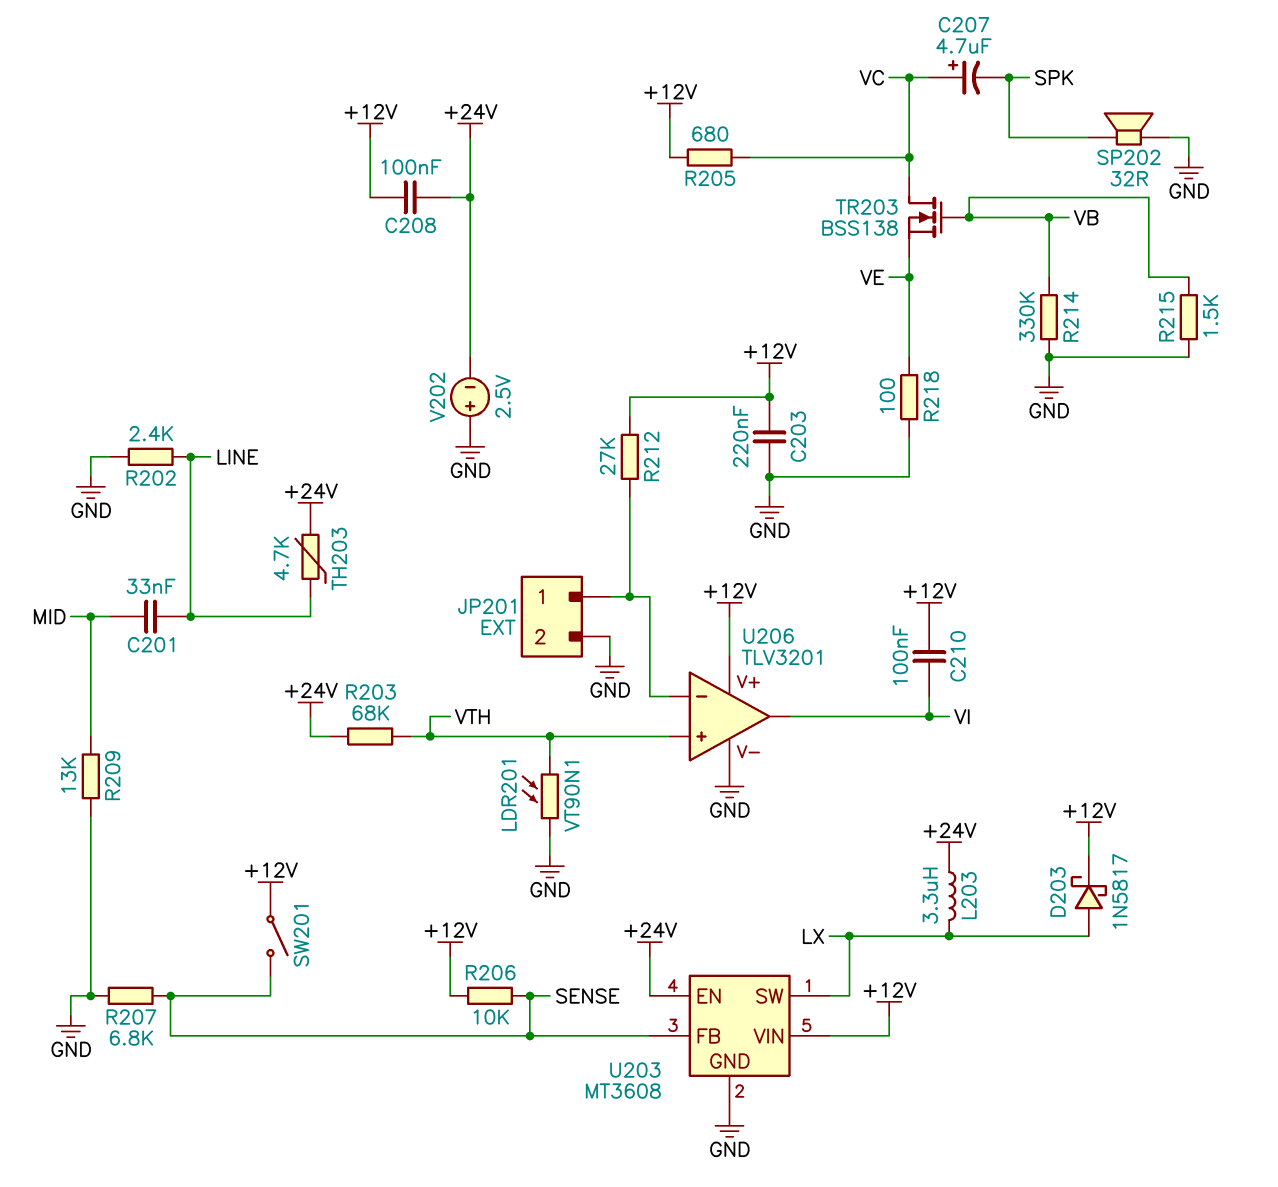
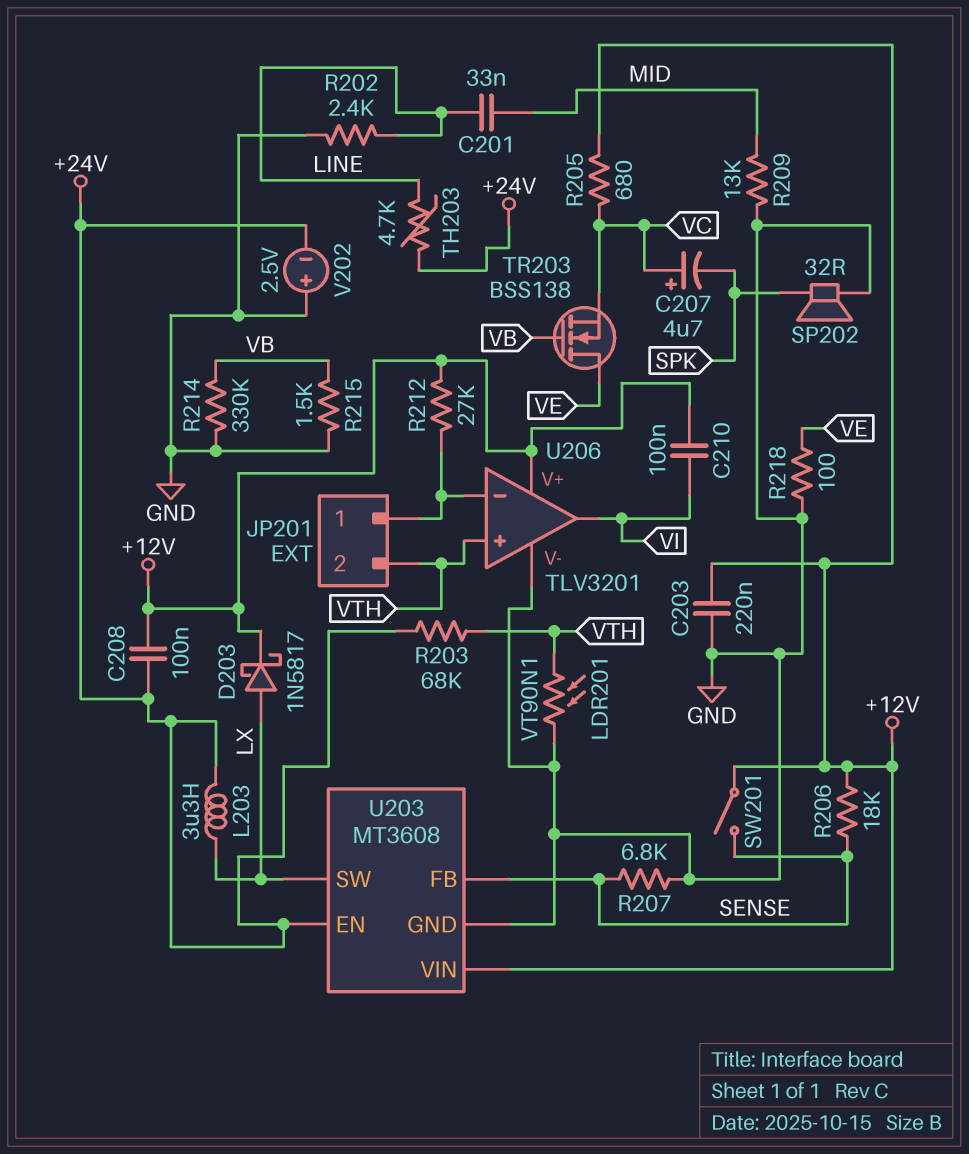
JP201 pin 2: GND -> VTH
R206: 10k (+12V, SENSE) -> 18k (+12V, SENSE)
TR203: NMOS BSS138 (G VB, D VC, S VE) -> NMOS BSS138 (G VB, D VE, S VC)

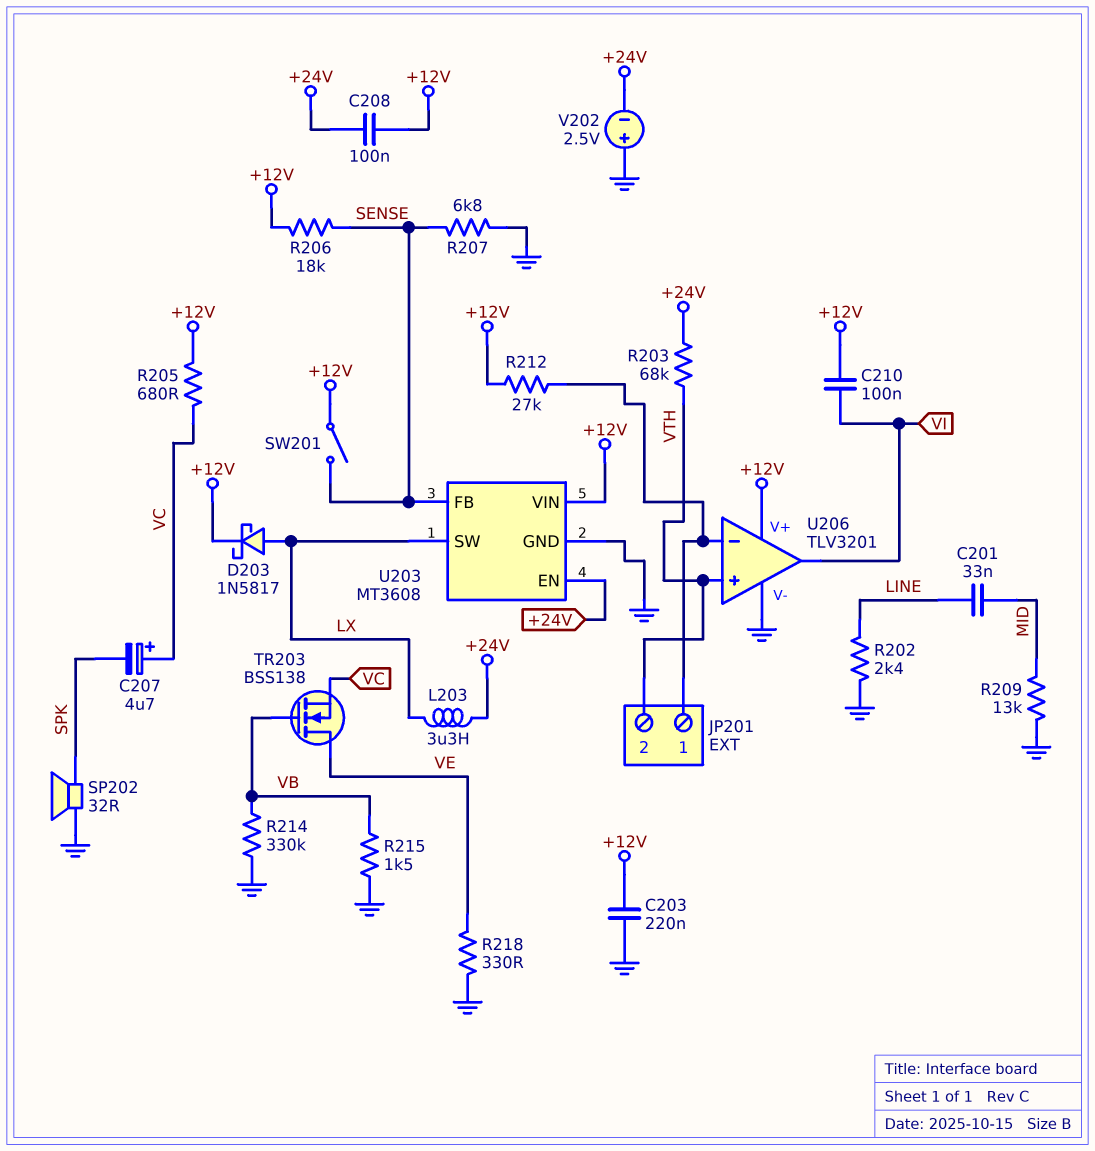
LDR201: VT90N1 (GND, VTH) -> none
R218: 100 (GND, VE) -> 330 (GND, VE)
TH203: 4.7k (+24V, LINE) -> none

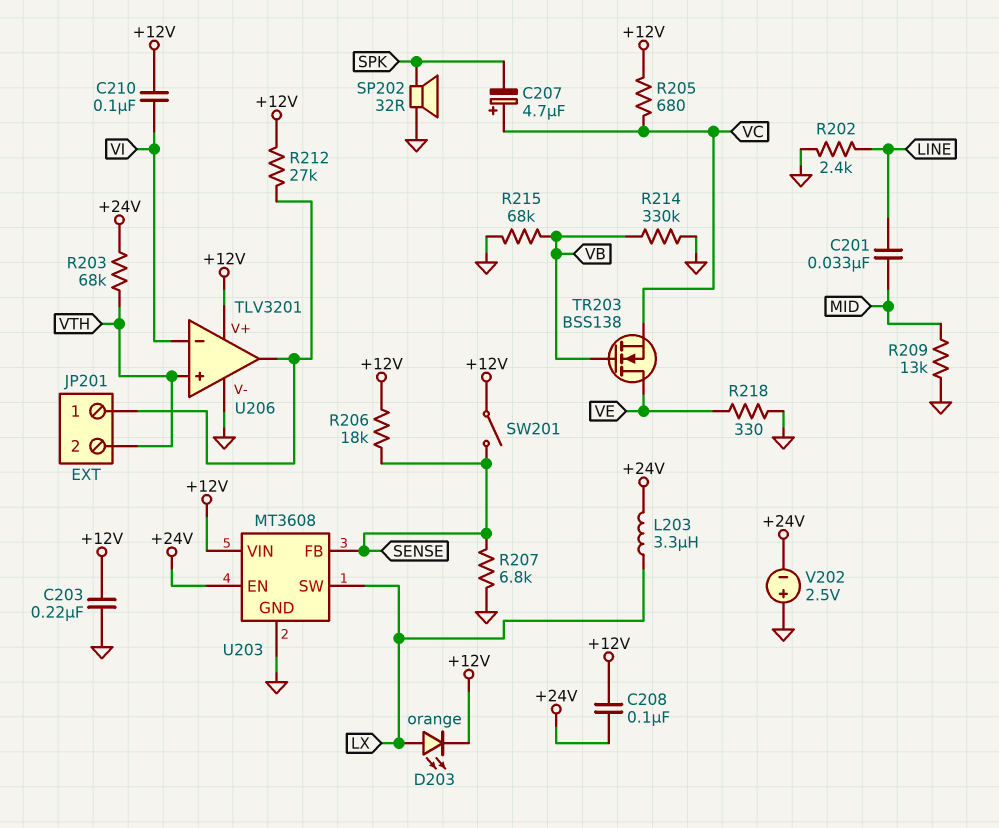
D203: schottky 1N5817 (A LX, K +12V) -> LED orange (A LX, K +12V)
R215: 1.5k (GND, VB) -> 68k (GND, VB)
U206 pin in-: JP201/1 -> VI
U206 pin out: VI -> JP201/1

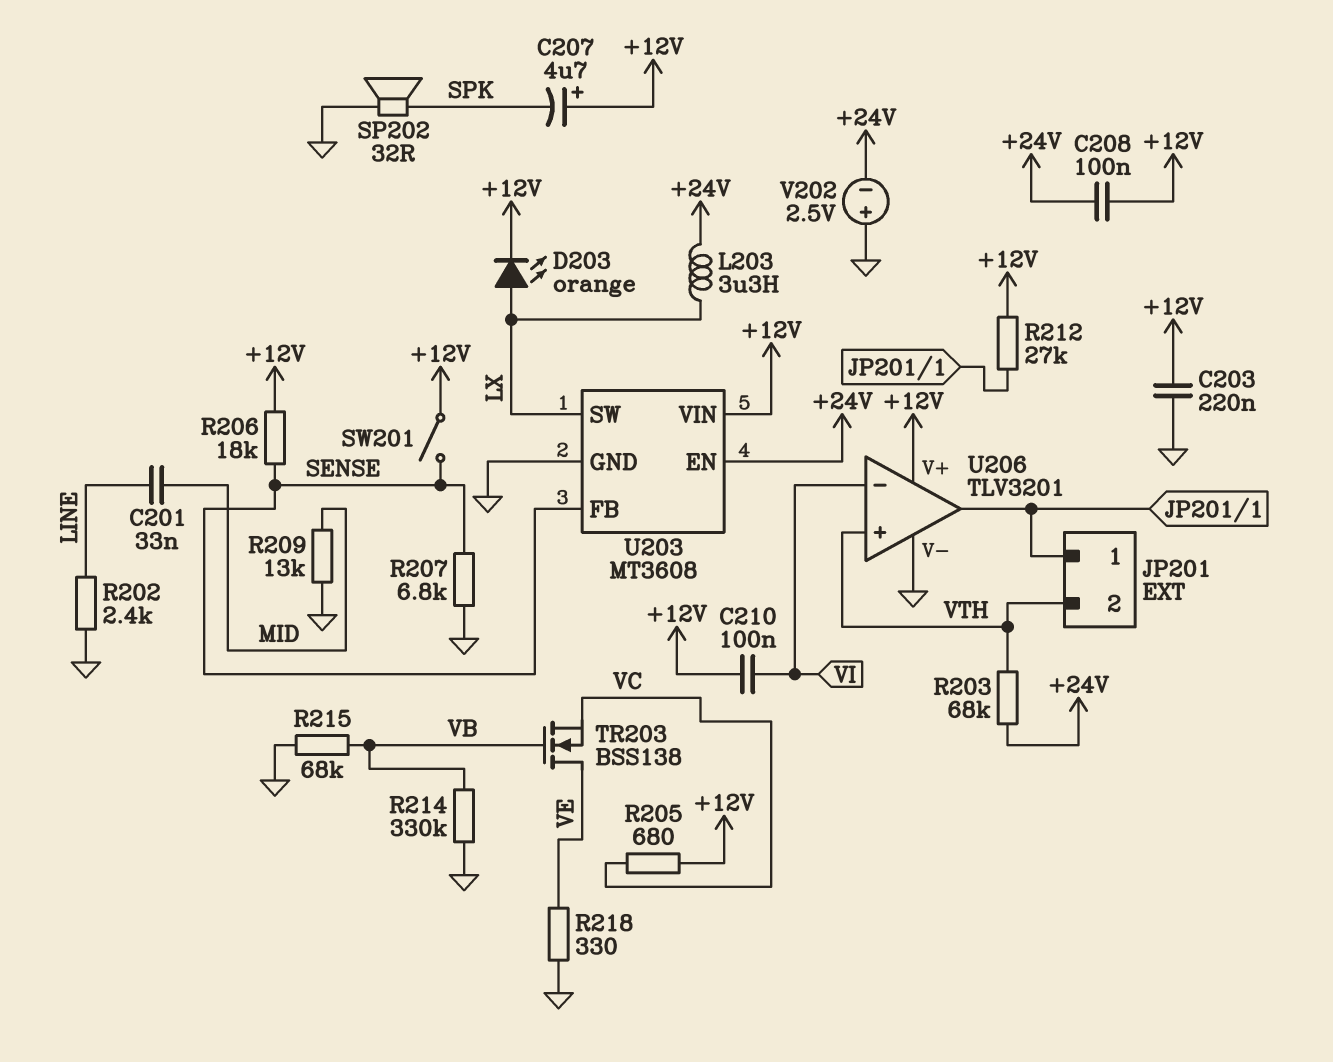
C207: 4.7uF (plus VC, minus SPK) -> 4.7uF (plus +12V, minus SPK)

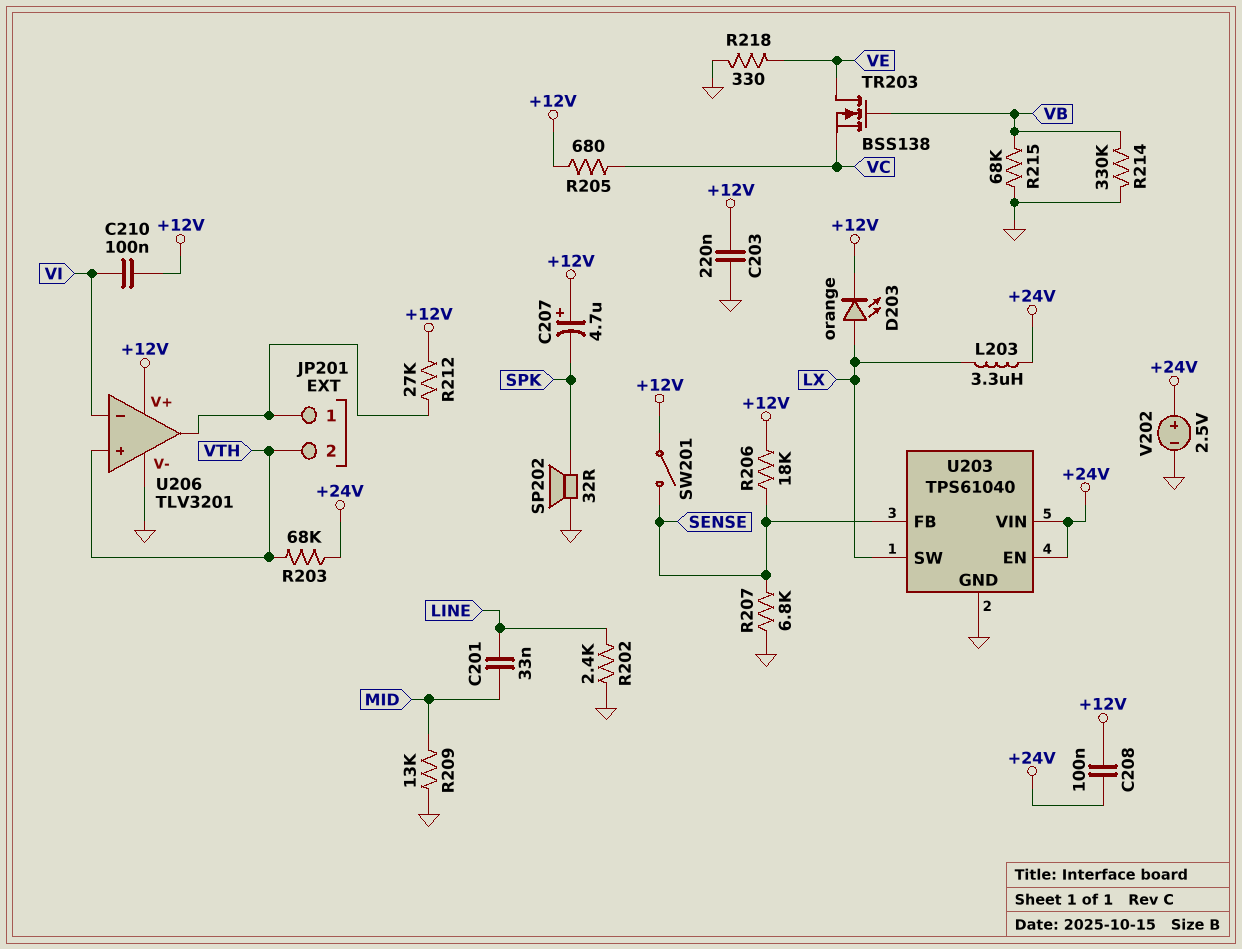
U203: MT3608 -> TPS61040
U203 pin VIN: +12V -> +24V
V202: 2.5V (plus GND, minus +24V) -> 2.5V (plus +24V, minus GND)

